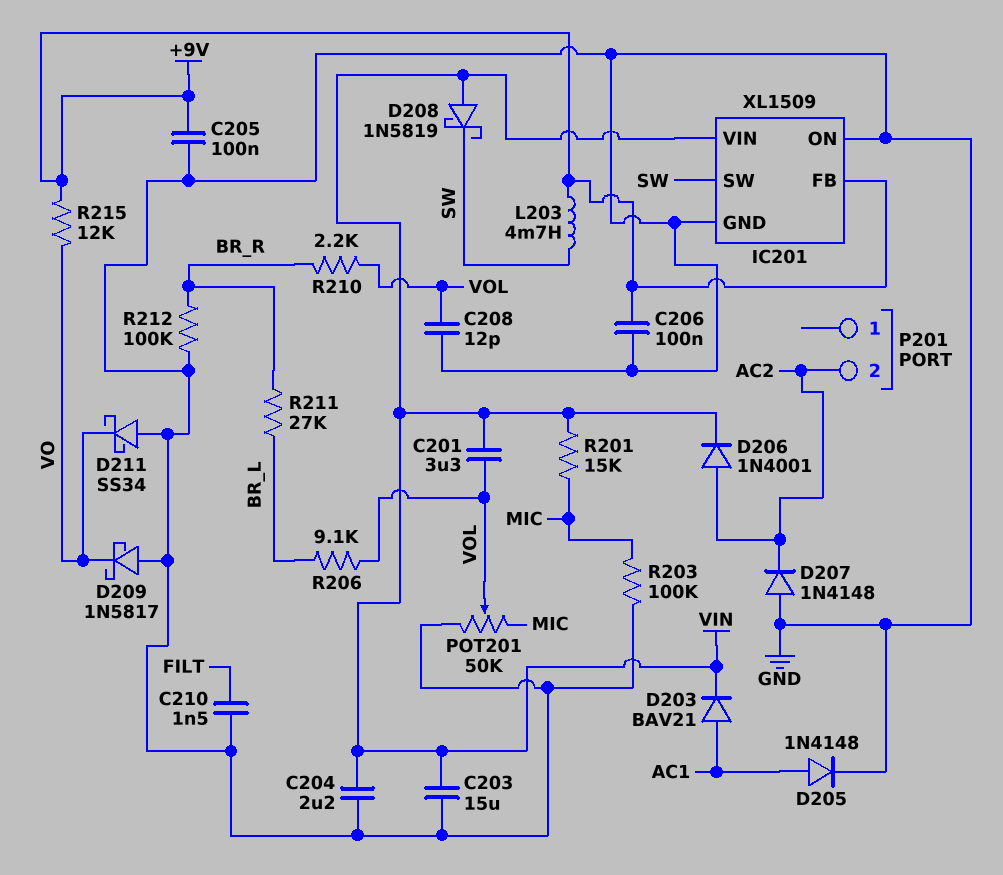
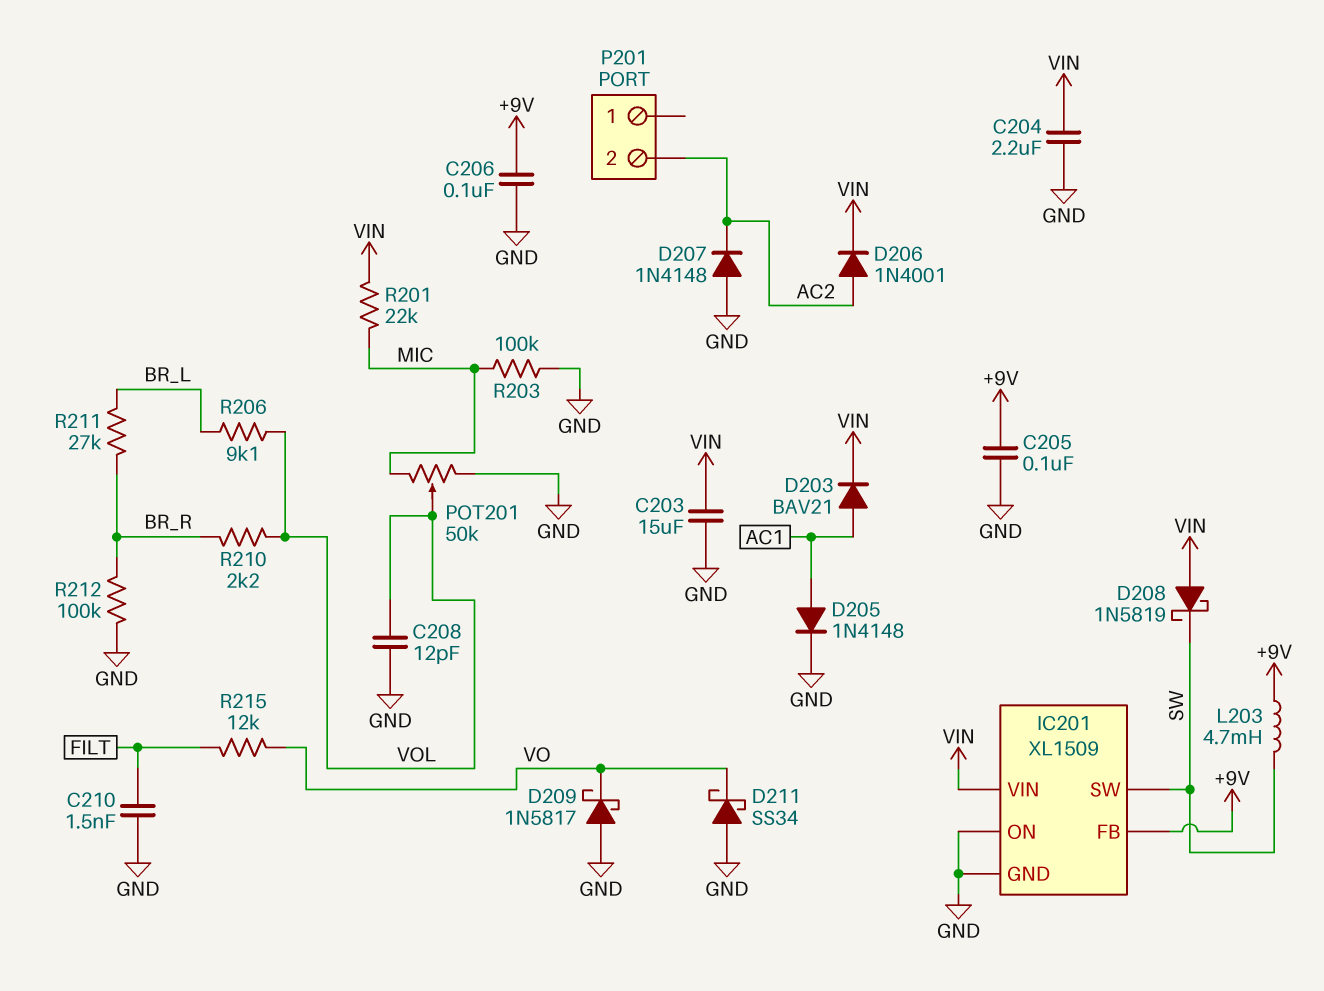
C201: 3.3uF (VIN, VOL) -> none
R201: 15k (MIC, VIN) -> 22k (MIC, VIN)
R215: 12k (+9V, VO) -> 12k (FILT, VO)

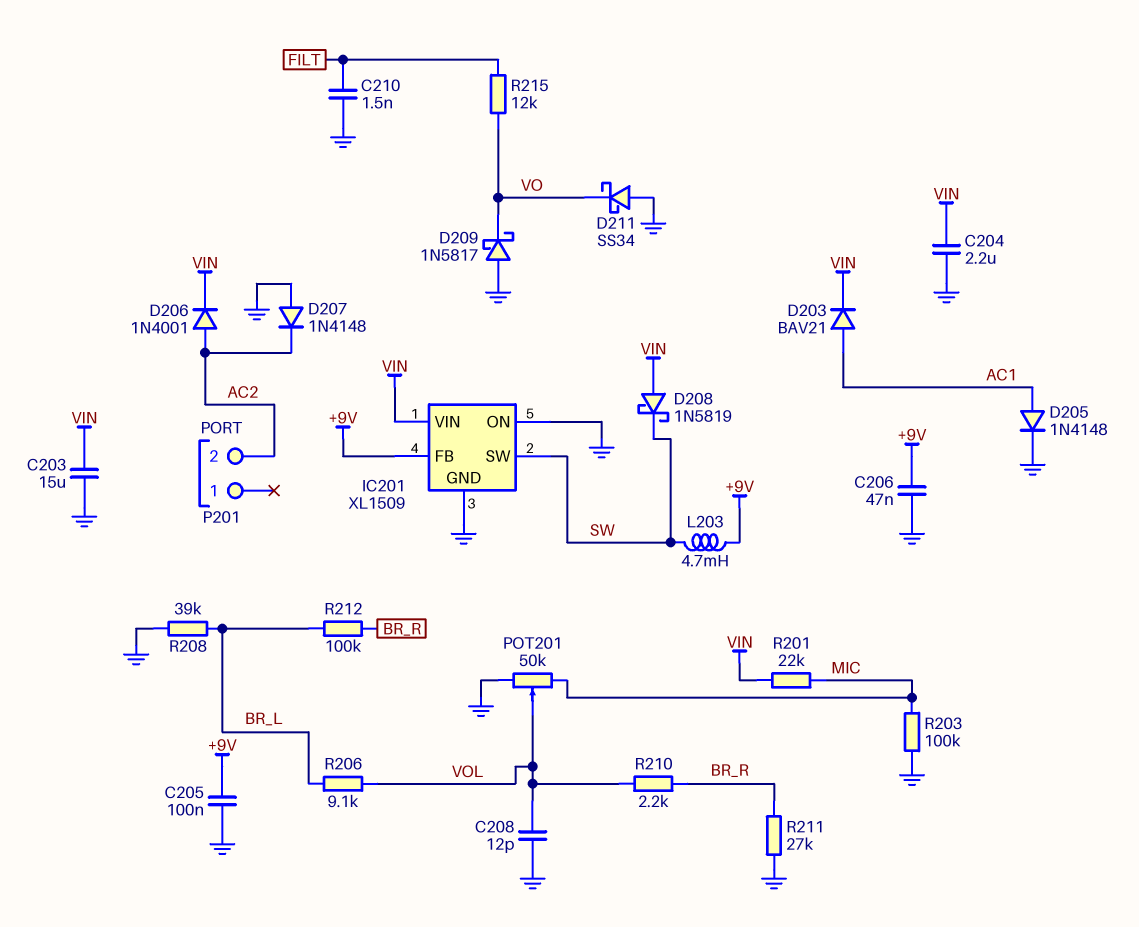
C206: 100nF (+9V, GND) -> 47nF (+9V, GND)
R208: none -> 39k (BR_L, GND)
R211: 27k (BR_L, BR_R) -> 27k (BR_R, GND)
R212: 100k (BR_R, GND) -> 100k (BR_L, BR_R)

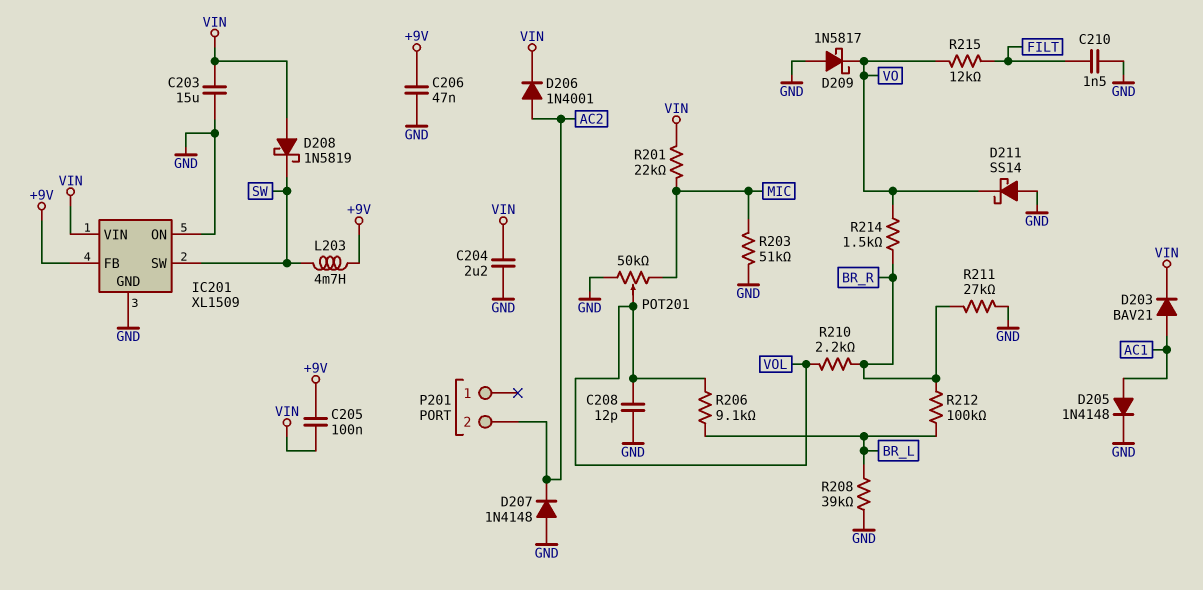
C205: 100nF (+9V, GND) -> 100nF (+9V, VIN)
D211: schottky SS34 (A GND, K VO) -> schottky SS14 (A GND, K VO)
R203: 100k (GND, MIC) -> 51k (GND, MIC)
R214: none -> 1.5k (BR_R, VO)

